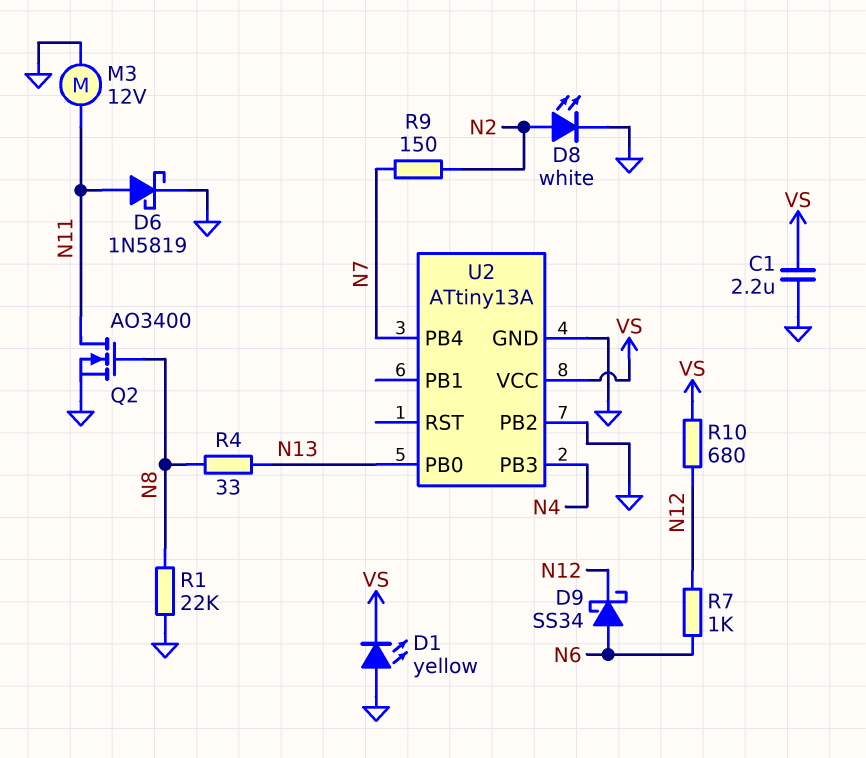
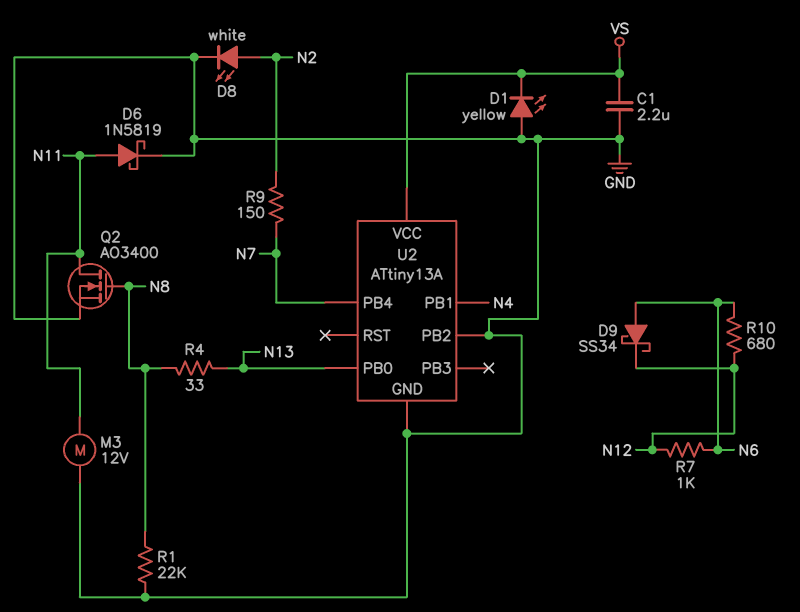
R10: 680 (N12, VS) -> 680 (N6, N12)
U2 pin PB1: none -> N4
U2 pin PB3: N4 -> none

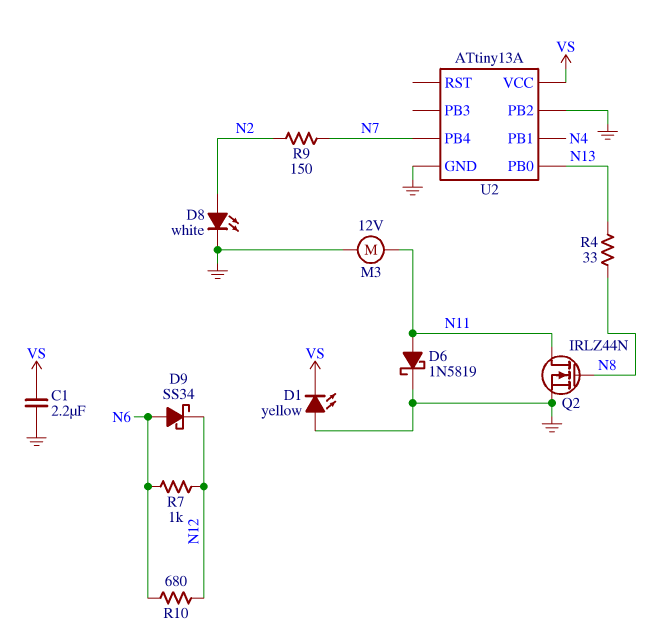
Q2: NMOS AO3400 (G N8, D N11, S GND) -> NMOS IRLZ44N (G N8, D N11, S GND)
R1: 22k (GND, N8) -> none

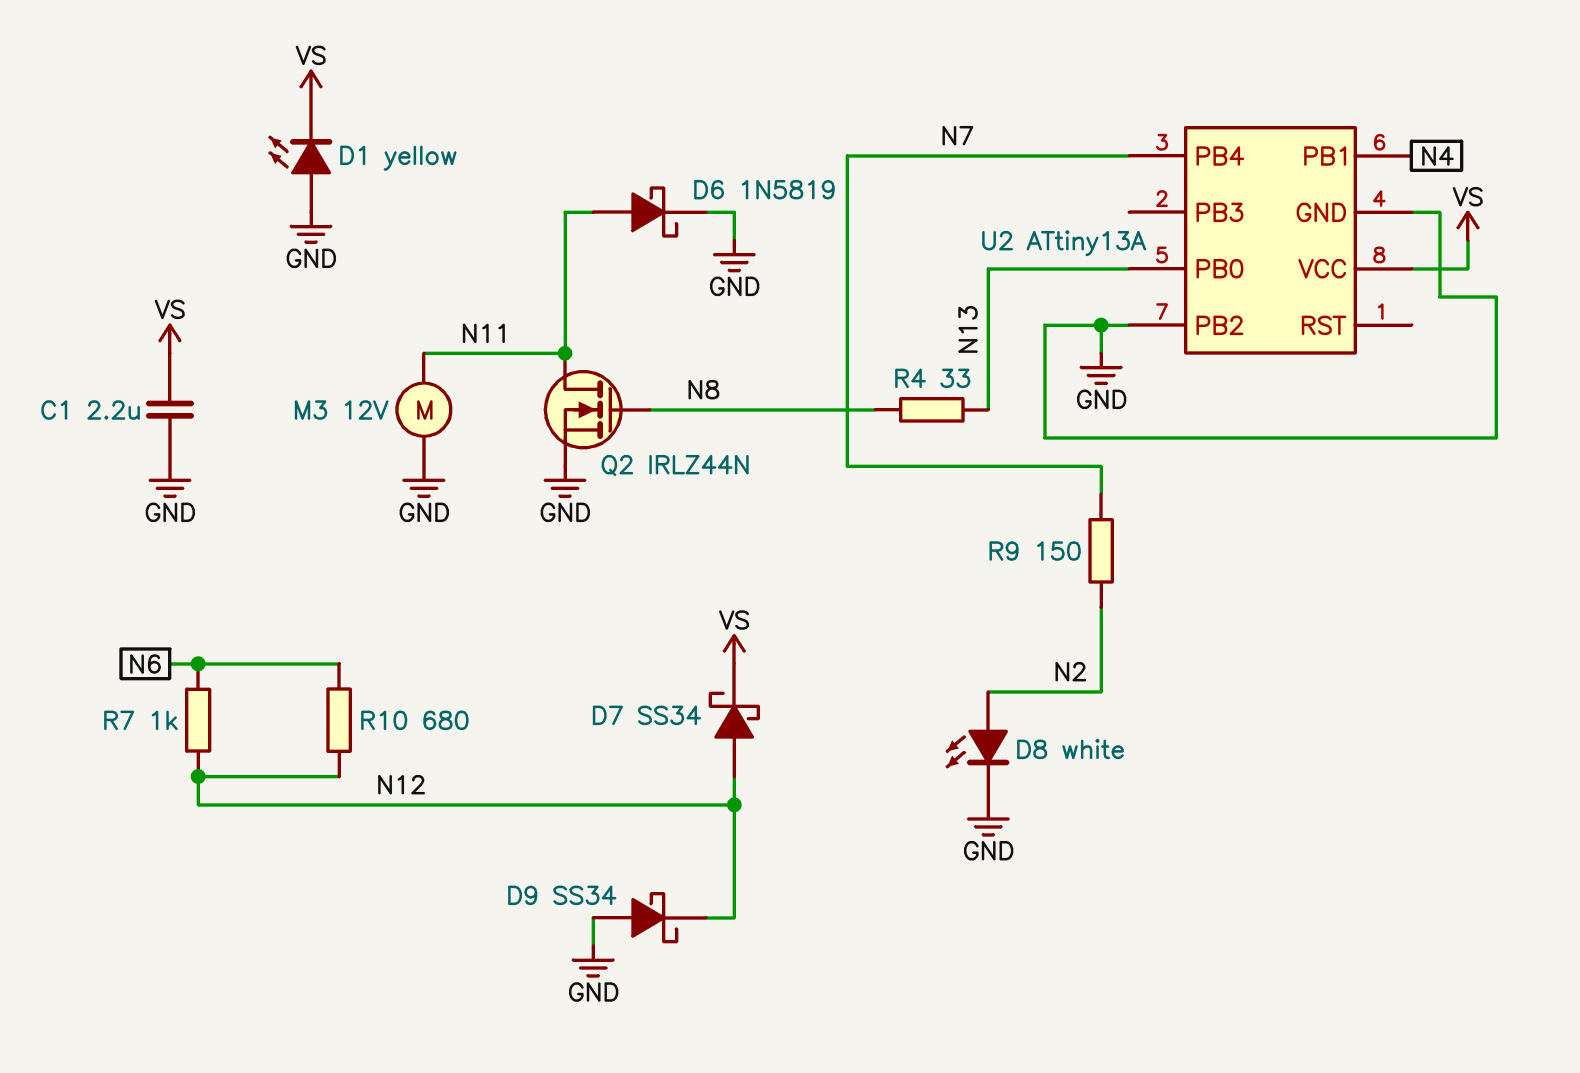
D7: none -> schottky SS34 (A N12, K VS)
D9: schottky SS34 (A N6, K N12) -> schottky SS34 (A GND, K N12)

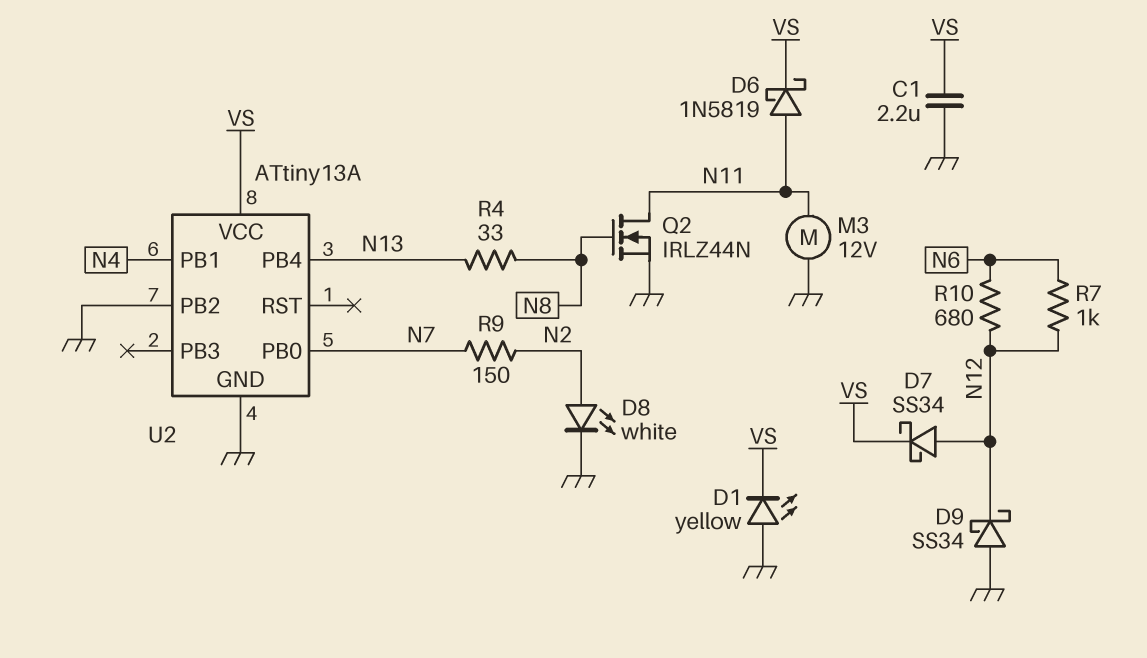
D6: schottky 1N5819 (A N11, K GND) -> schottky 1N5819 (A N11, K VS)
U2 pin PB0: N13 -> N7
U2 pin PB4: N7 -> N13

